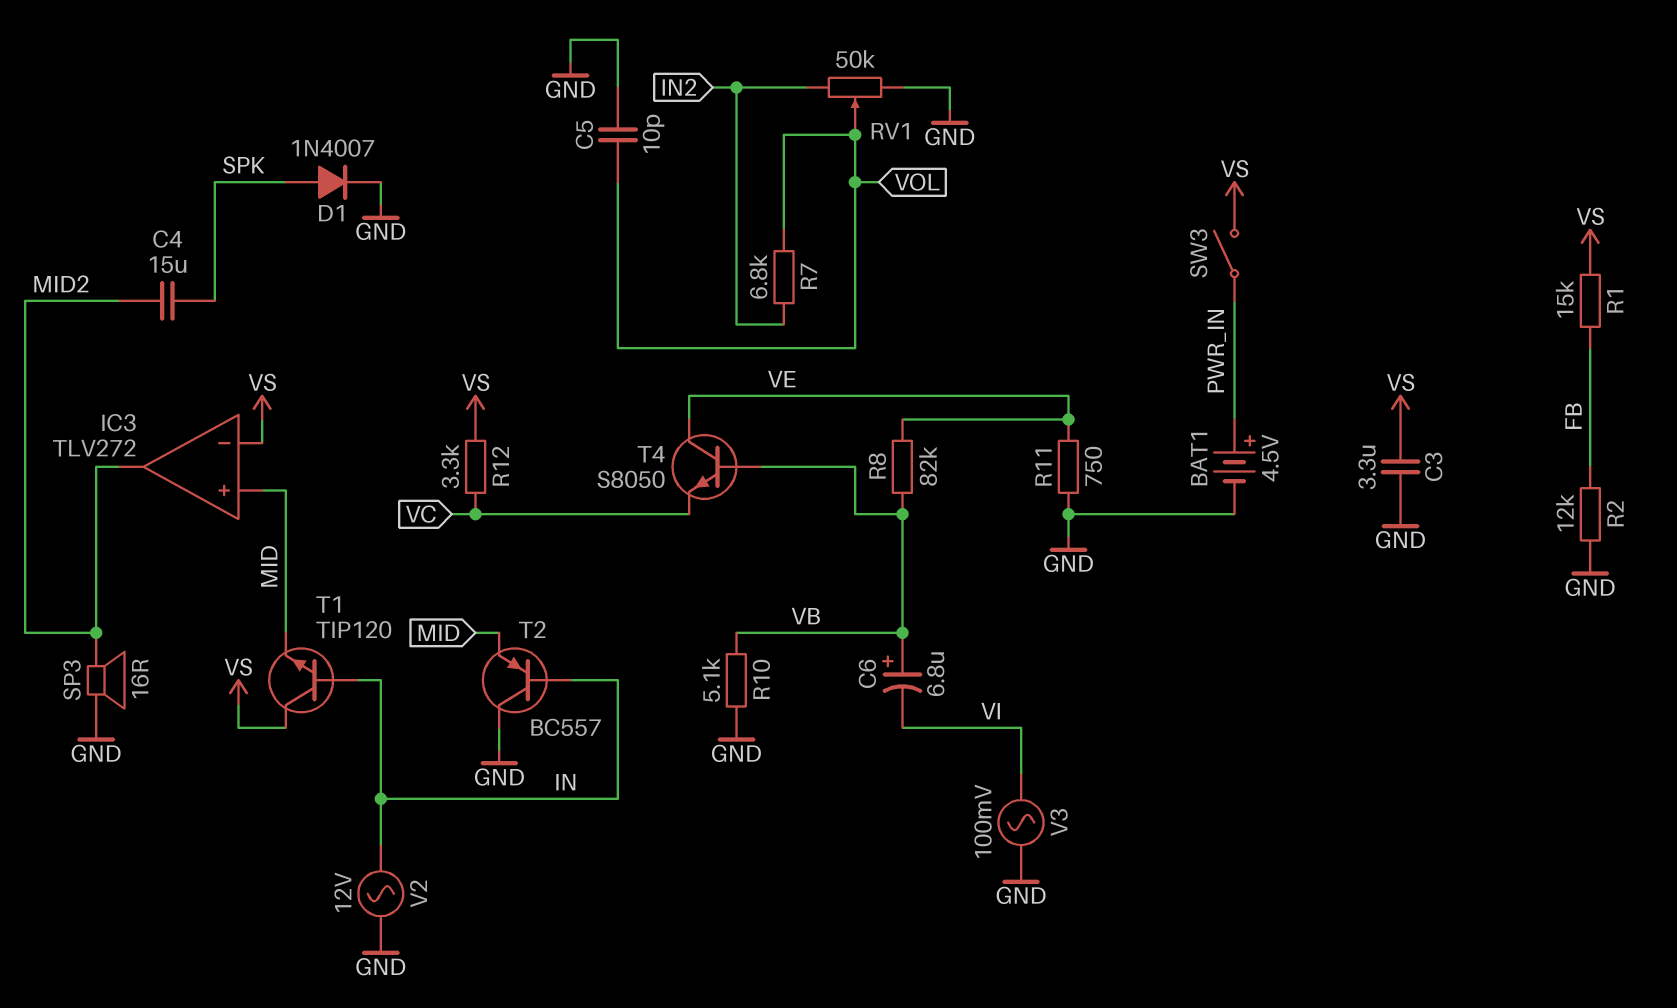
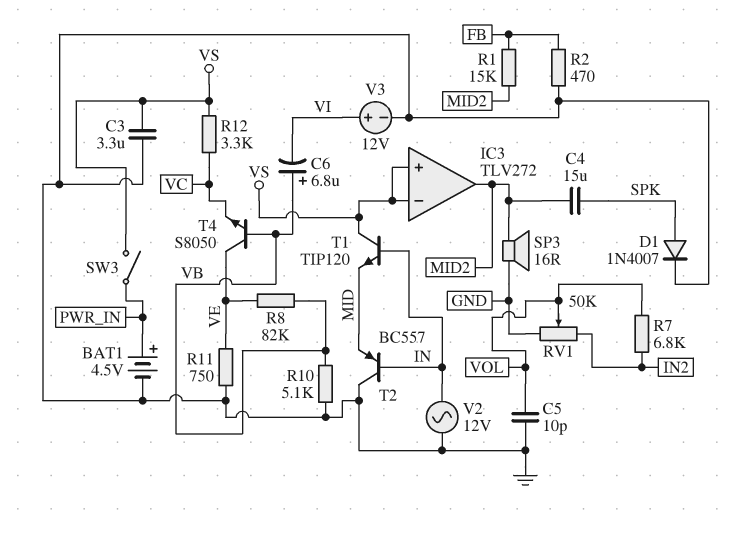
IC3 pin in+: MID -> VS
R1: 15k (FB, VS) -> 15k (FB, MID2)
R2: 12k (FB, GND) -> 470 (FB, GND)
V3: AC 100mV (GND, VI) -> 12V (plus VI, minus GND)

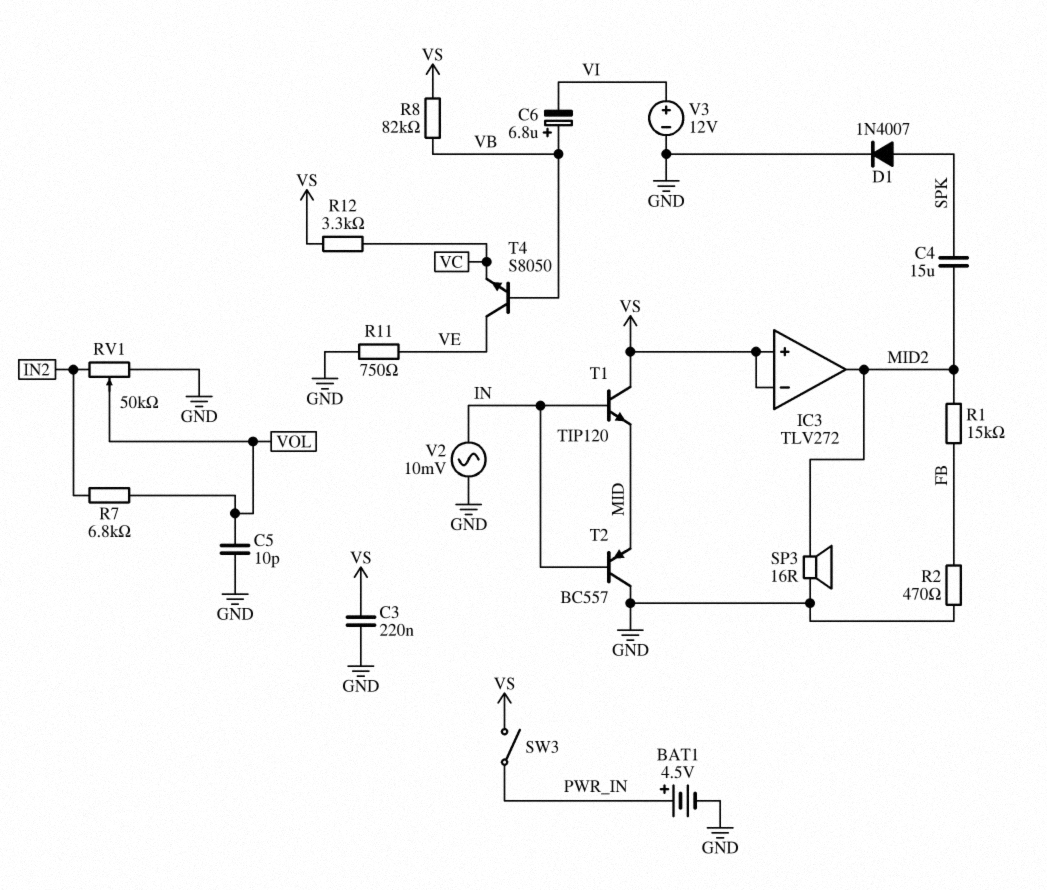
C3: 3.3uF (GND, VS) -> 220nF (GND, VS)
R8: 82k (VB, VE) -> 82k (VB, VS)
R10: 5.1k (GND, VB) -> none
V2: AC 12V (GND, IN) -> AC 10mV (GND, IN)

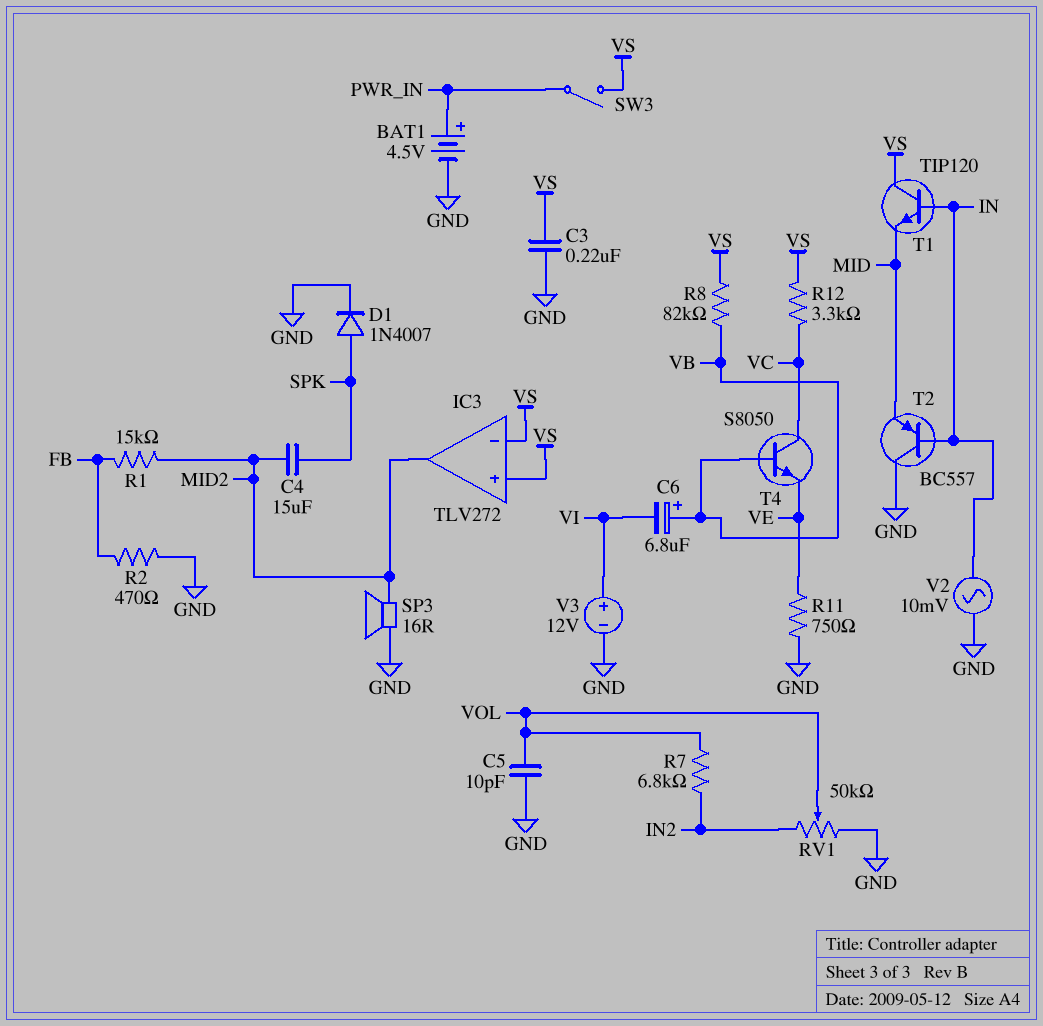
T4: NPN S8050 (B VB, C VE, E VC) -> NPN S8050 (B VB, C VC, E VE)

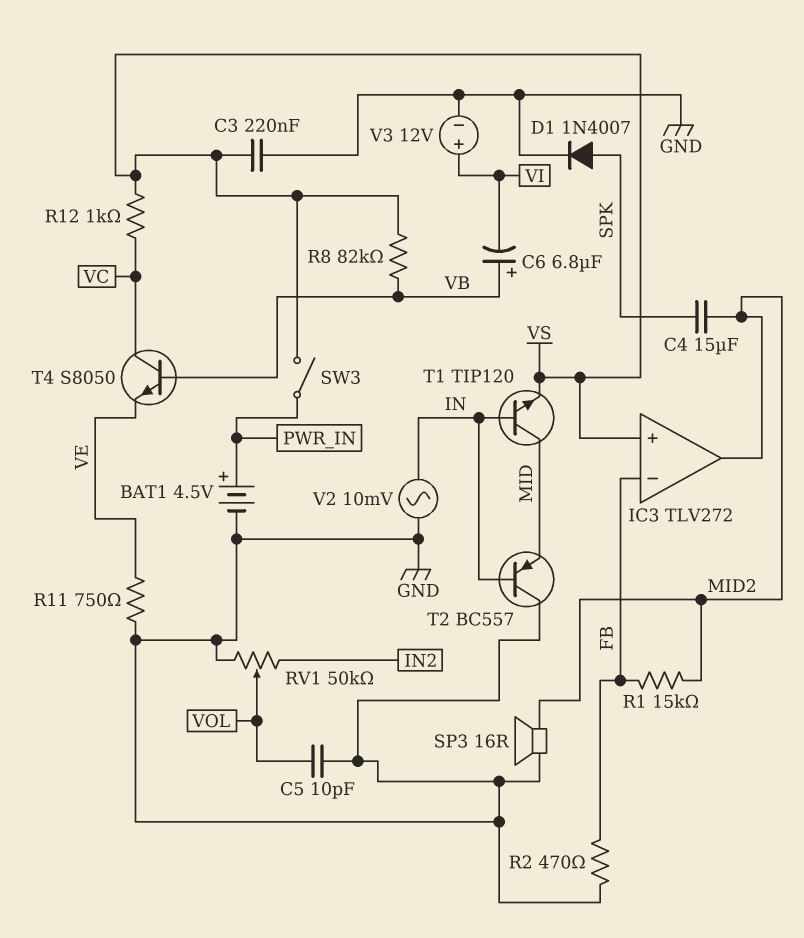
IC3 pin in-: VS -> FB
R7: 6.8k (IN2, VOL) -> none
R12: 3.3k (VC, VS) -> 1k (VC, VS)
T1: NPN TIP120 (B IN, C VS, E MID) -> NPN TIP120 (B IN, C MID, E VS)

